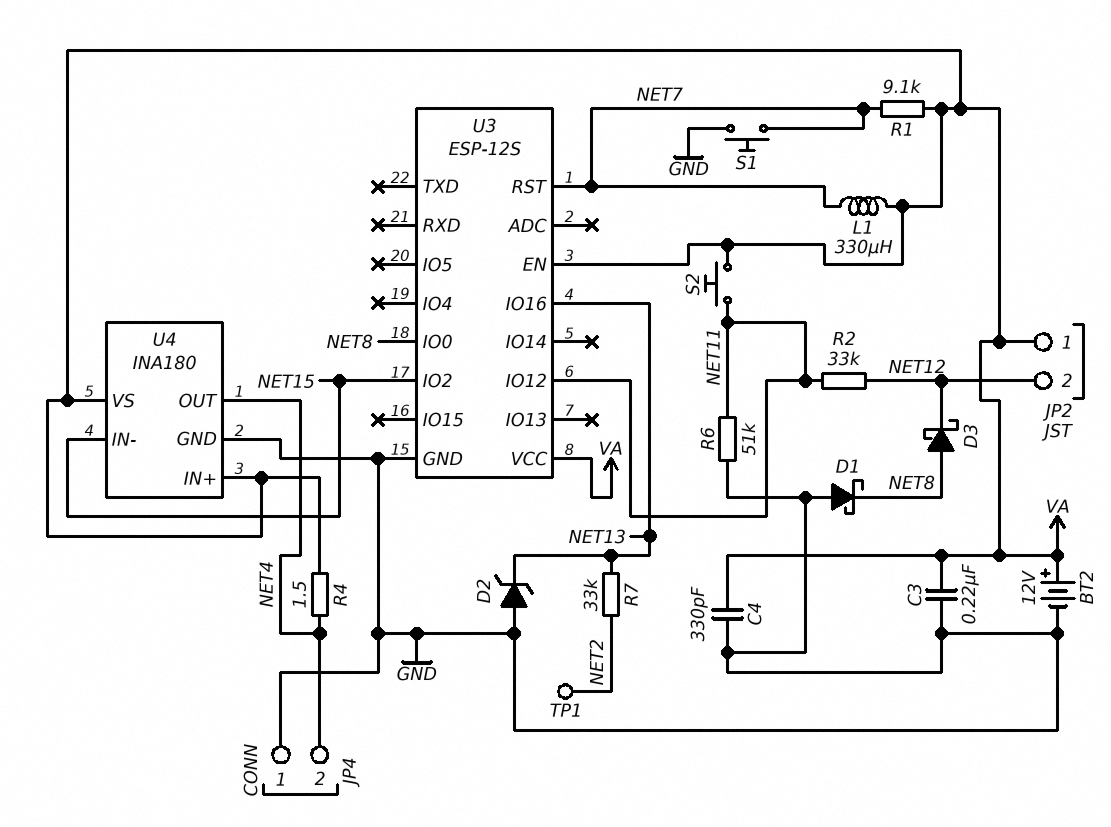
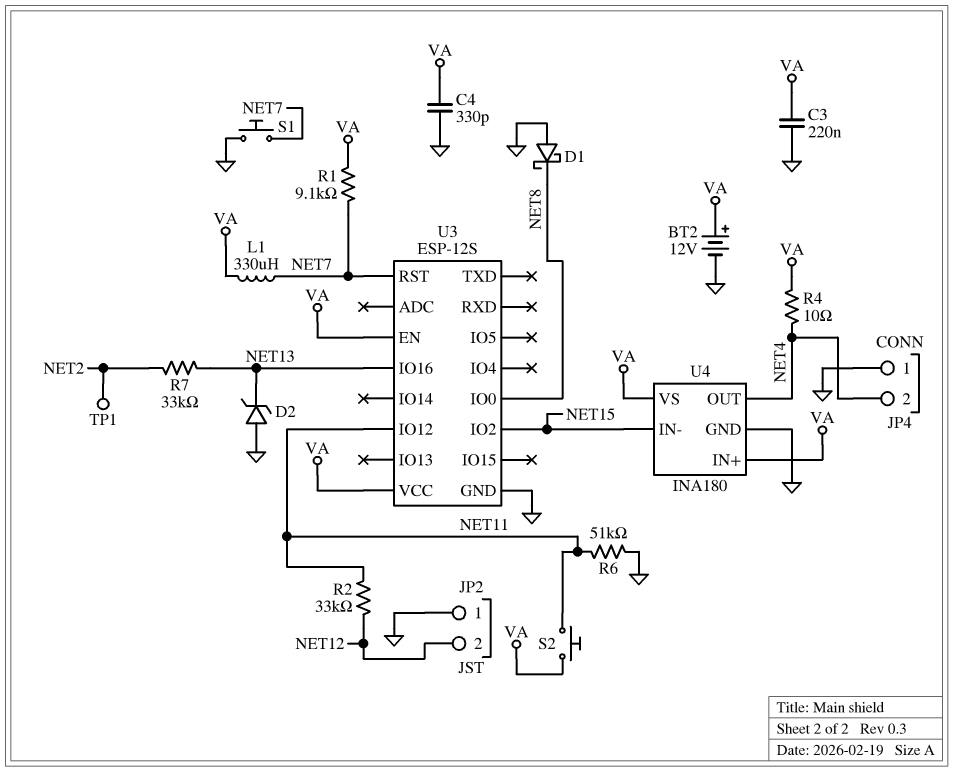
D3: schottky (A NET8, K NET12) -> none
JP2 pin 1: VA -> GND
R4: 1.5 (NET4, VA) -> 10 (NET4, VA)

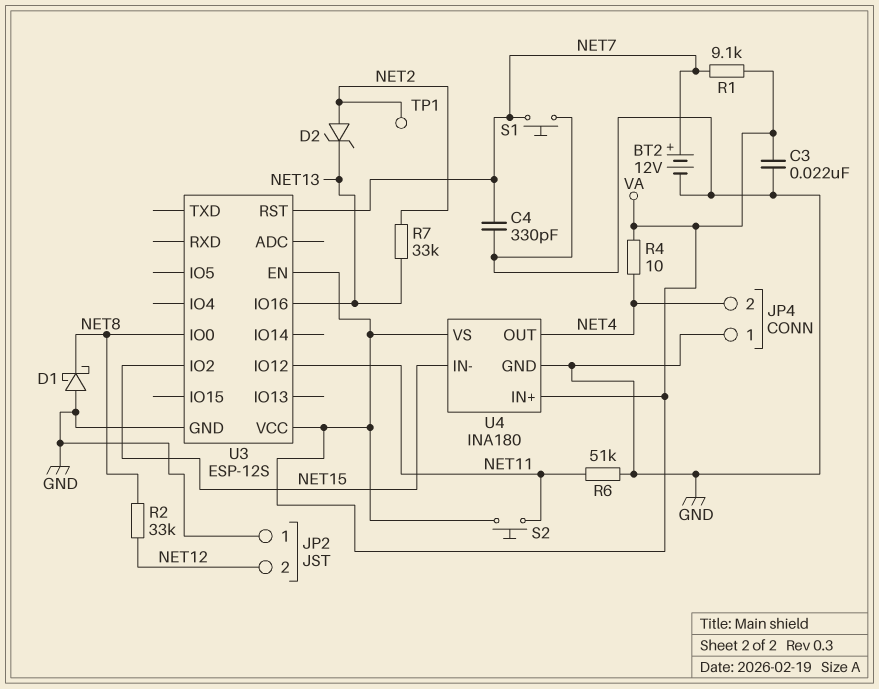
BT2: 12V (plus VA, minus GND) -> 12V (plus NET7, minus GND)
C3: 220nF (GND, VA) -> 22nF (GND, VA)
C4: 330pF (GND, VA) -> 330pF (GND, NET7)
D2: zener (A GND, K NET13) -> zener (A NET2, K NET13)
L1: 330uH (NET7, VA) -> none
R2: 33k (NET11, NET12) -> 33k (NET8, NET12)

